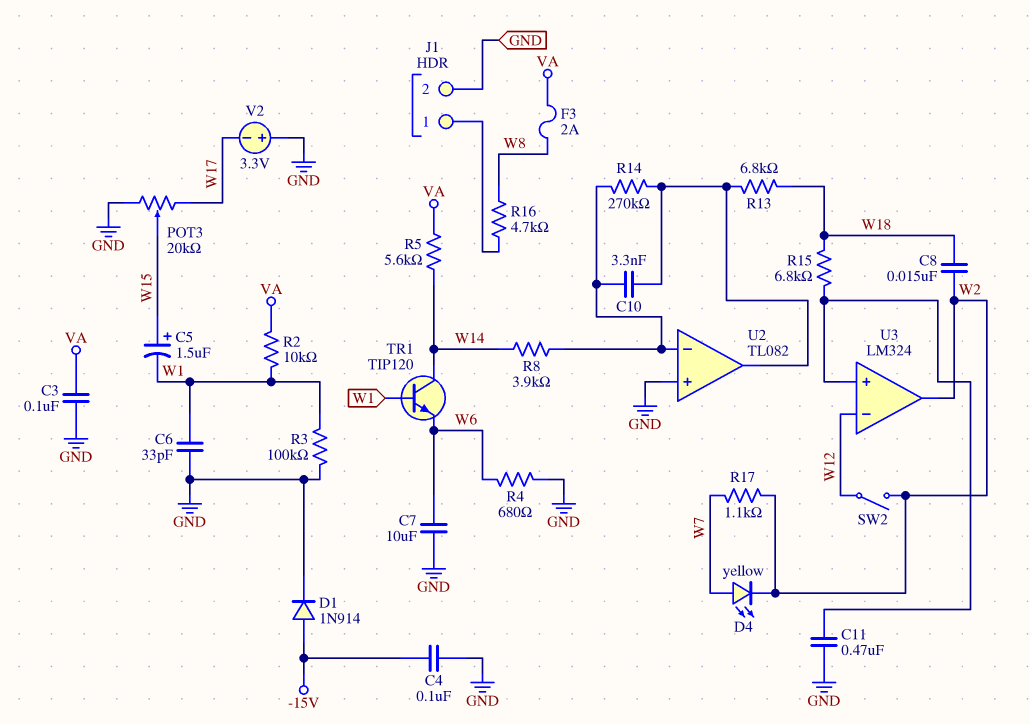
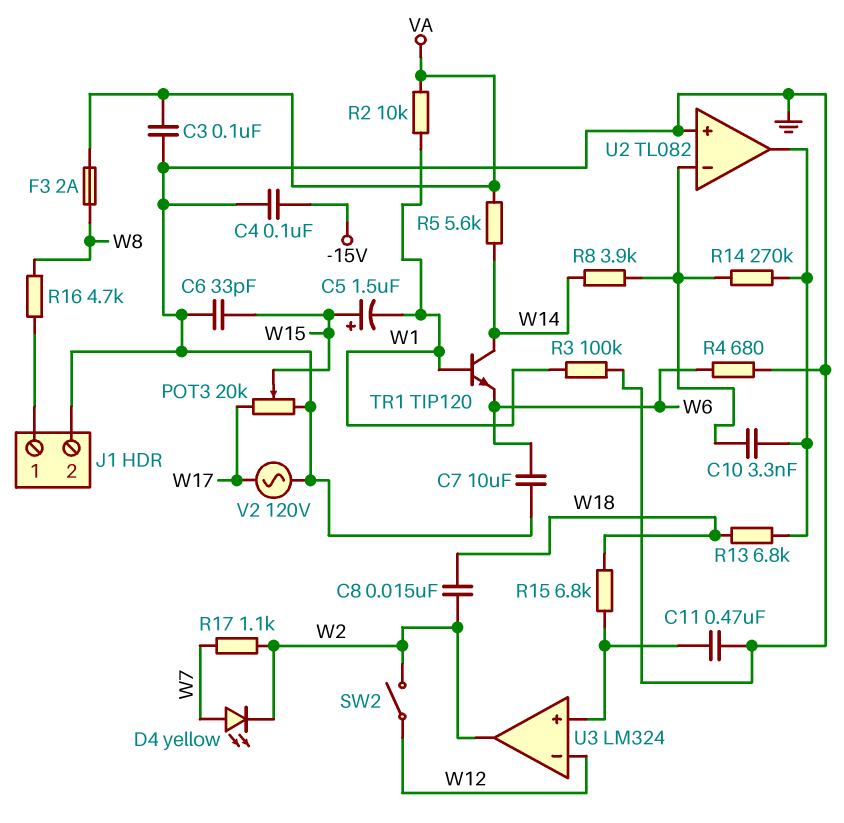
C6: 33pF (GND, W1) -> 33pF (GND, W15)
D1: diode 1N914 (A -15V, K GND) -> none
V2: 3.3V (plus GND, minus W17) -> AC 120V (GND, W17)

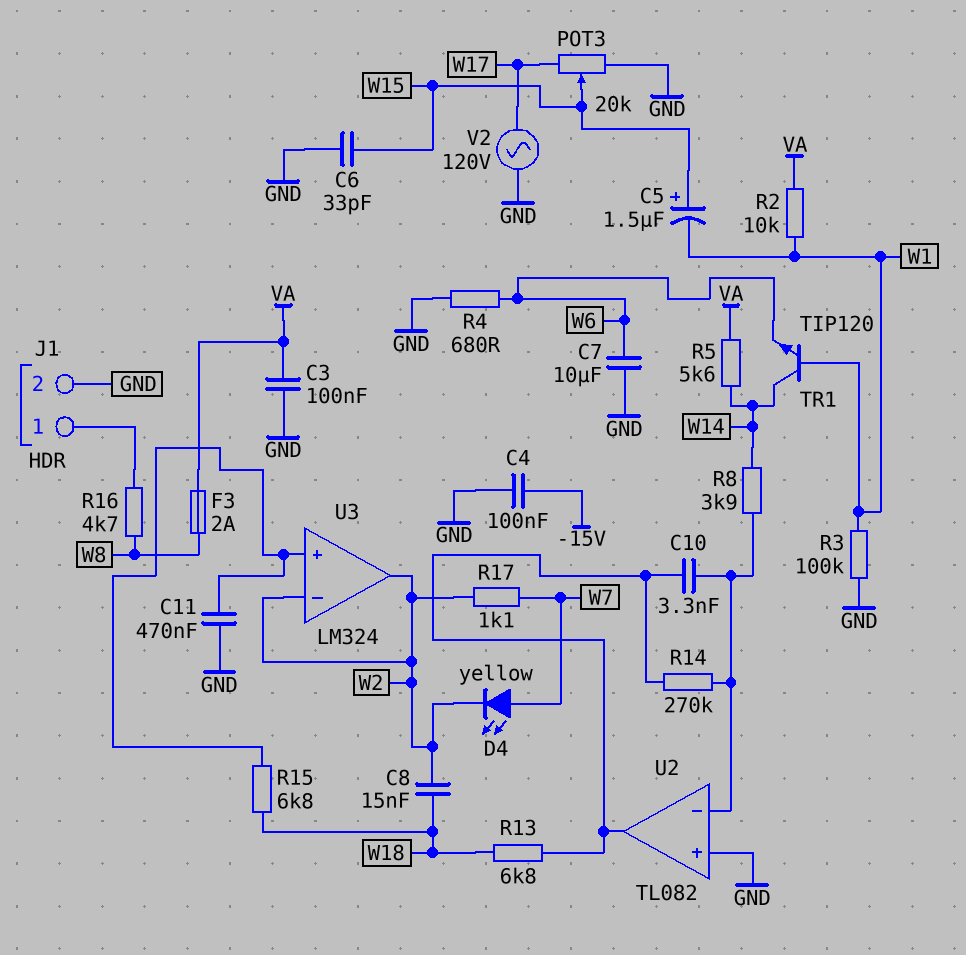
SW2: switch (W2, W12) -> none
U3 pin in-: W12 -> W2

